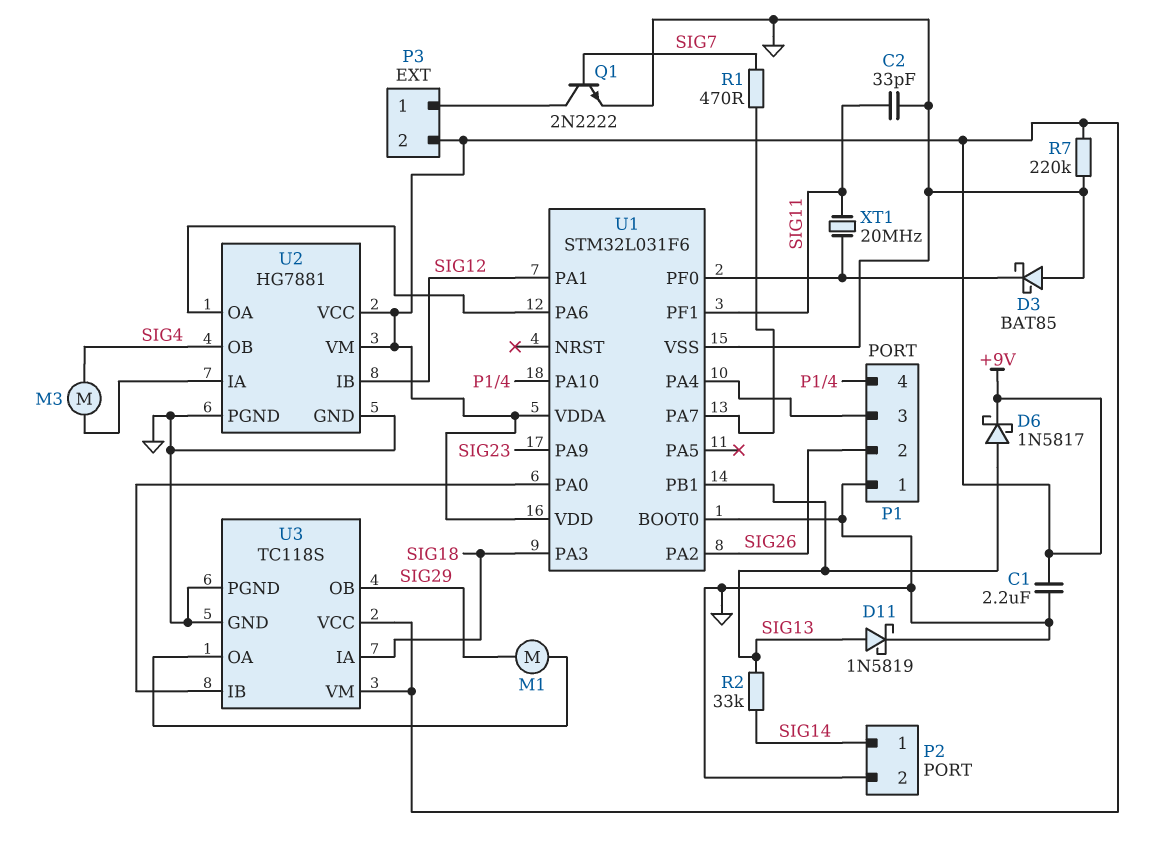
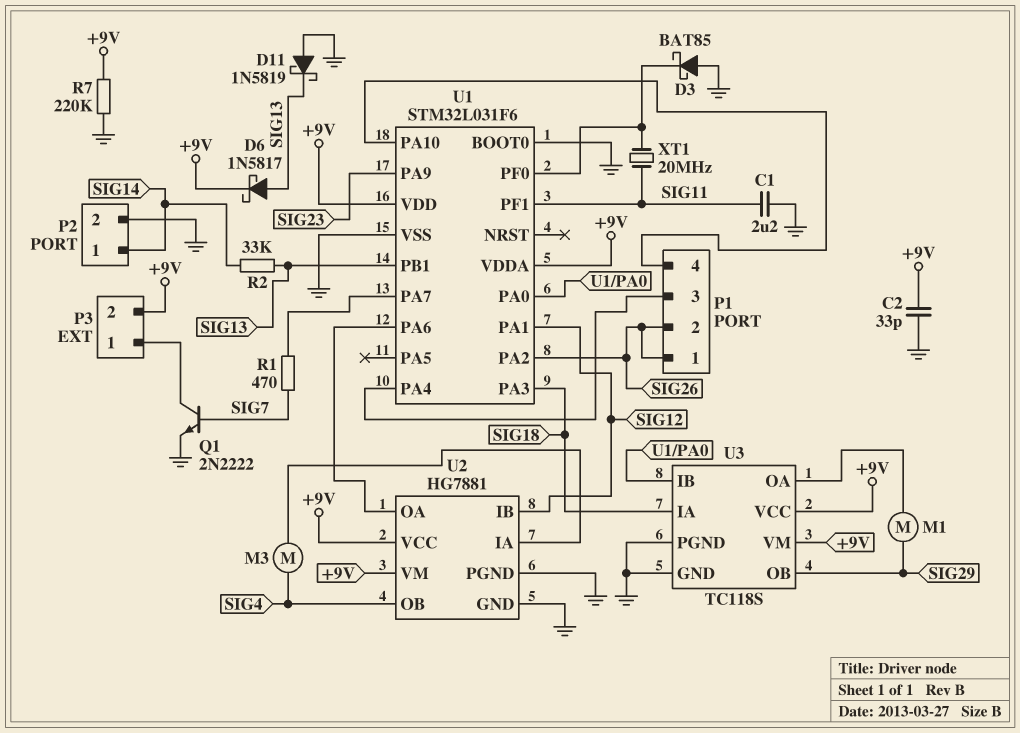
C1: 2.2uF (+9V, GND) -> 2.2uF (GND, SIG11)
C2: 33pF (GND, SIG11) -> 33pF (+9V, GND)
D11: schottky 1N5819 (A SIG13, K GND) -> schottky 1N5819 (A GND, K SIG13)
P1 pin 1: GND -> SIG26

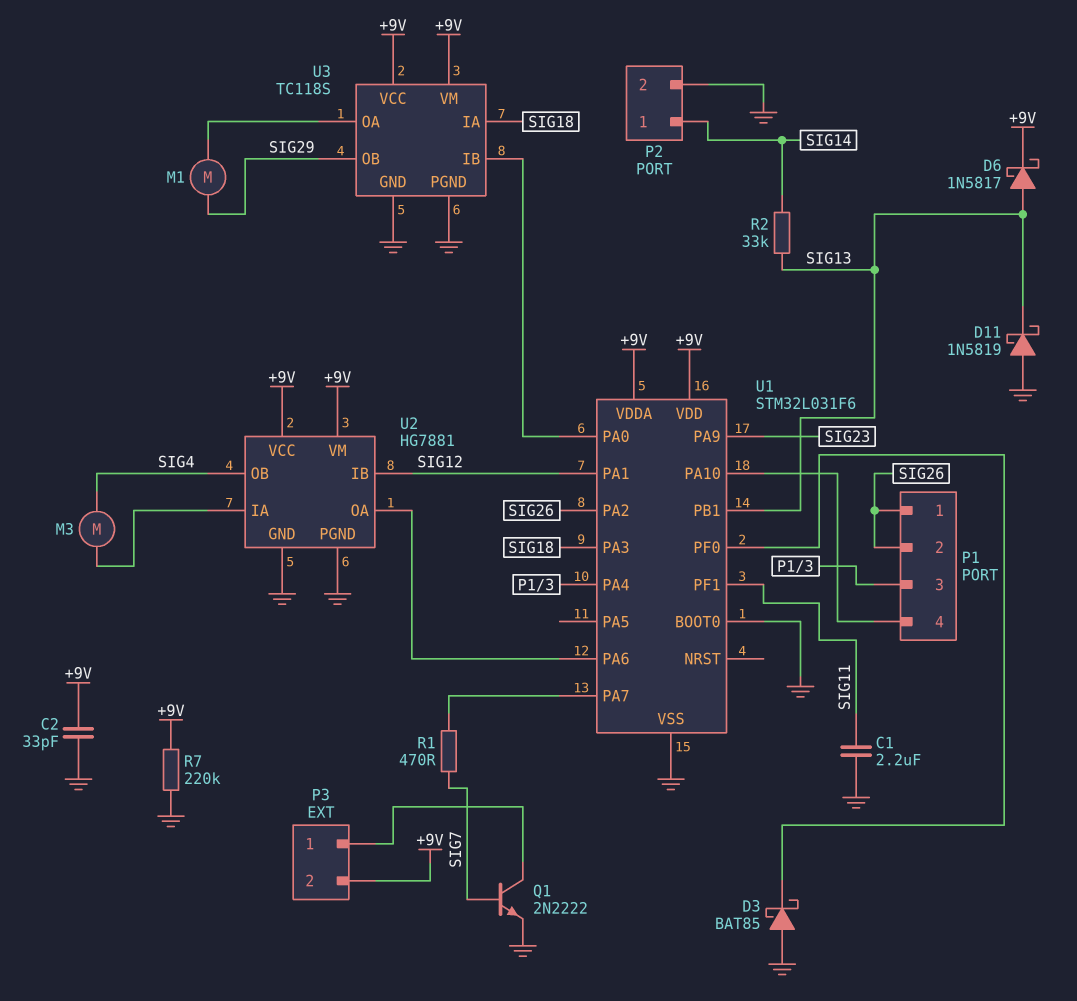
XT1: 20MHz (SIG11, U1/PF0) -> none

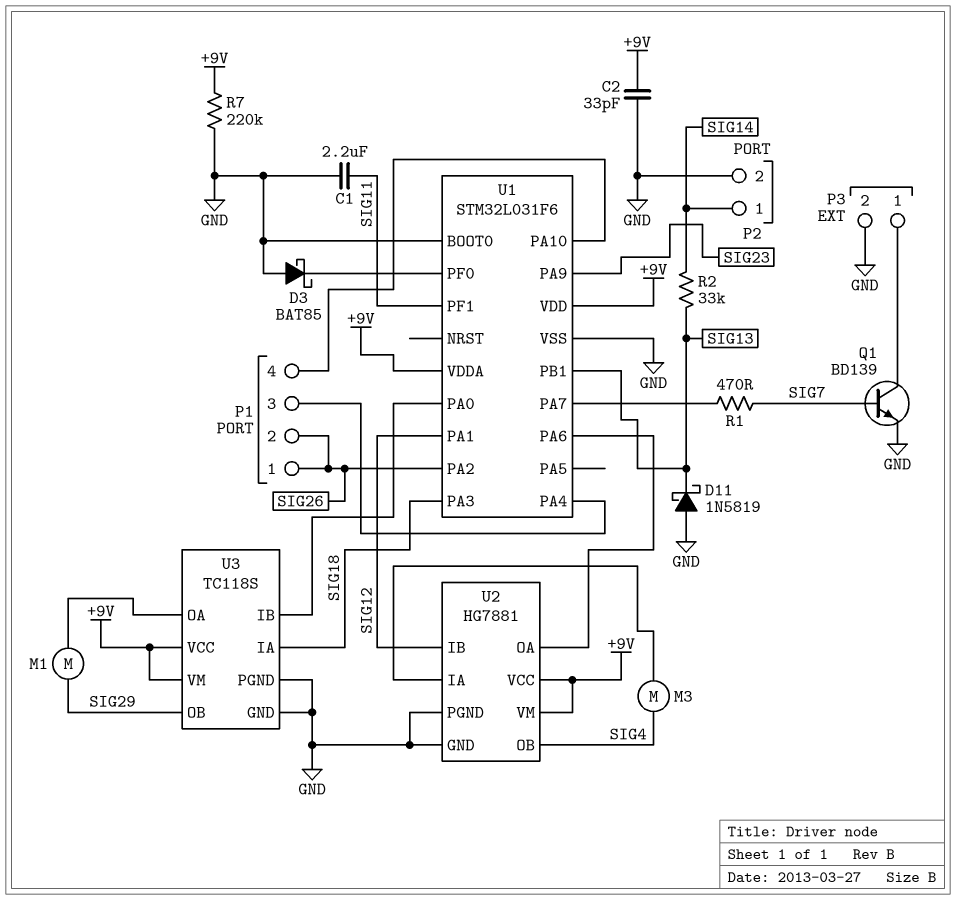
D6: schottky 1N5817 (A SIG13, K +9V) -> none
P3 pin 2: +9V -> GND
Q1: NPN 2N2222 (B SIG7, C P3/1, E GND) -> NPN BD139 (B SIG7, C P3/1, E GND)

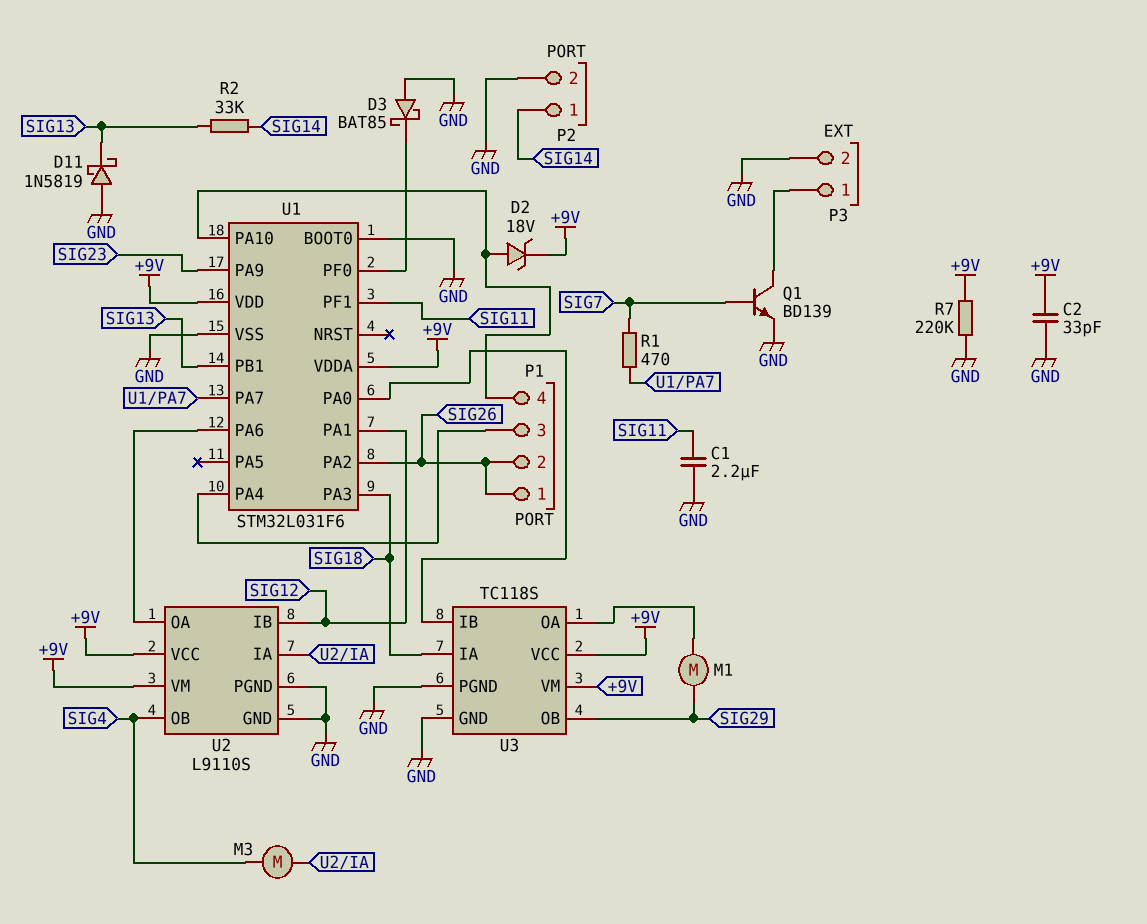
D2: none -> zener 18V (A P1/4, K +9V)
U2: HG7881 -> L9110S

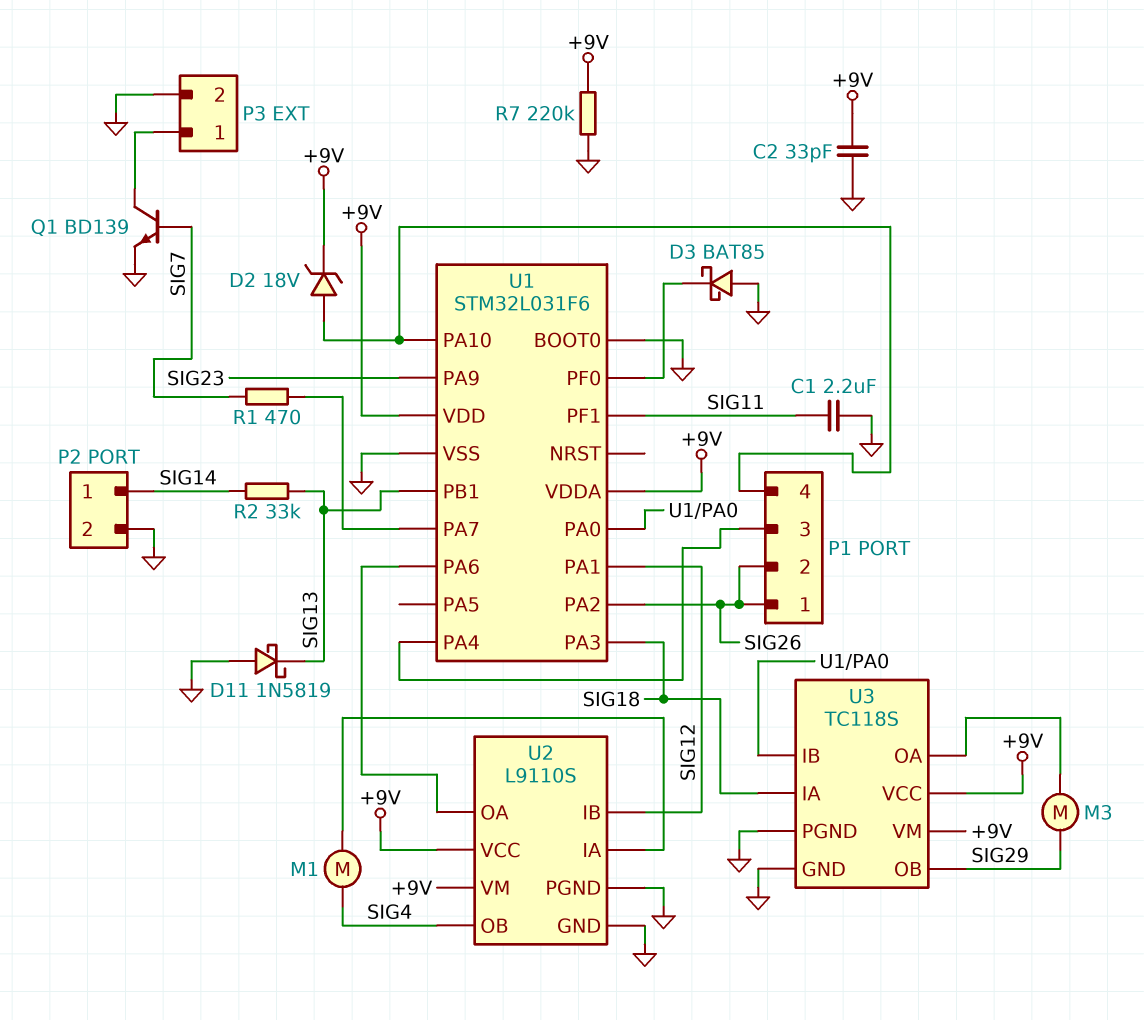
M1: motor (SIG29, U3/OA) -> motor (SIG4, U2/IA)
M3: motor (SIG4, U2/IA) -> motor (SIG29, U3/OA)

